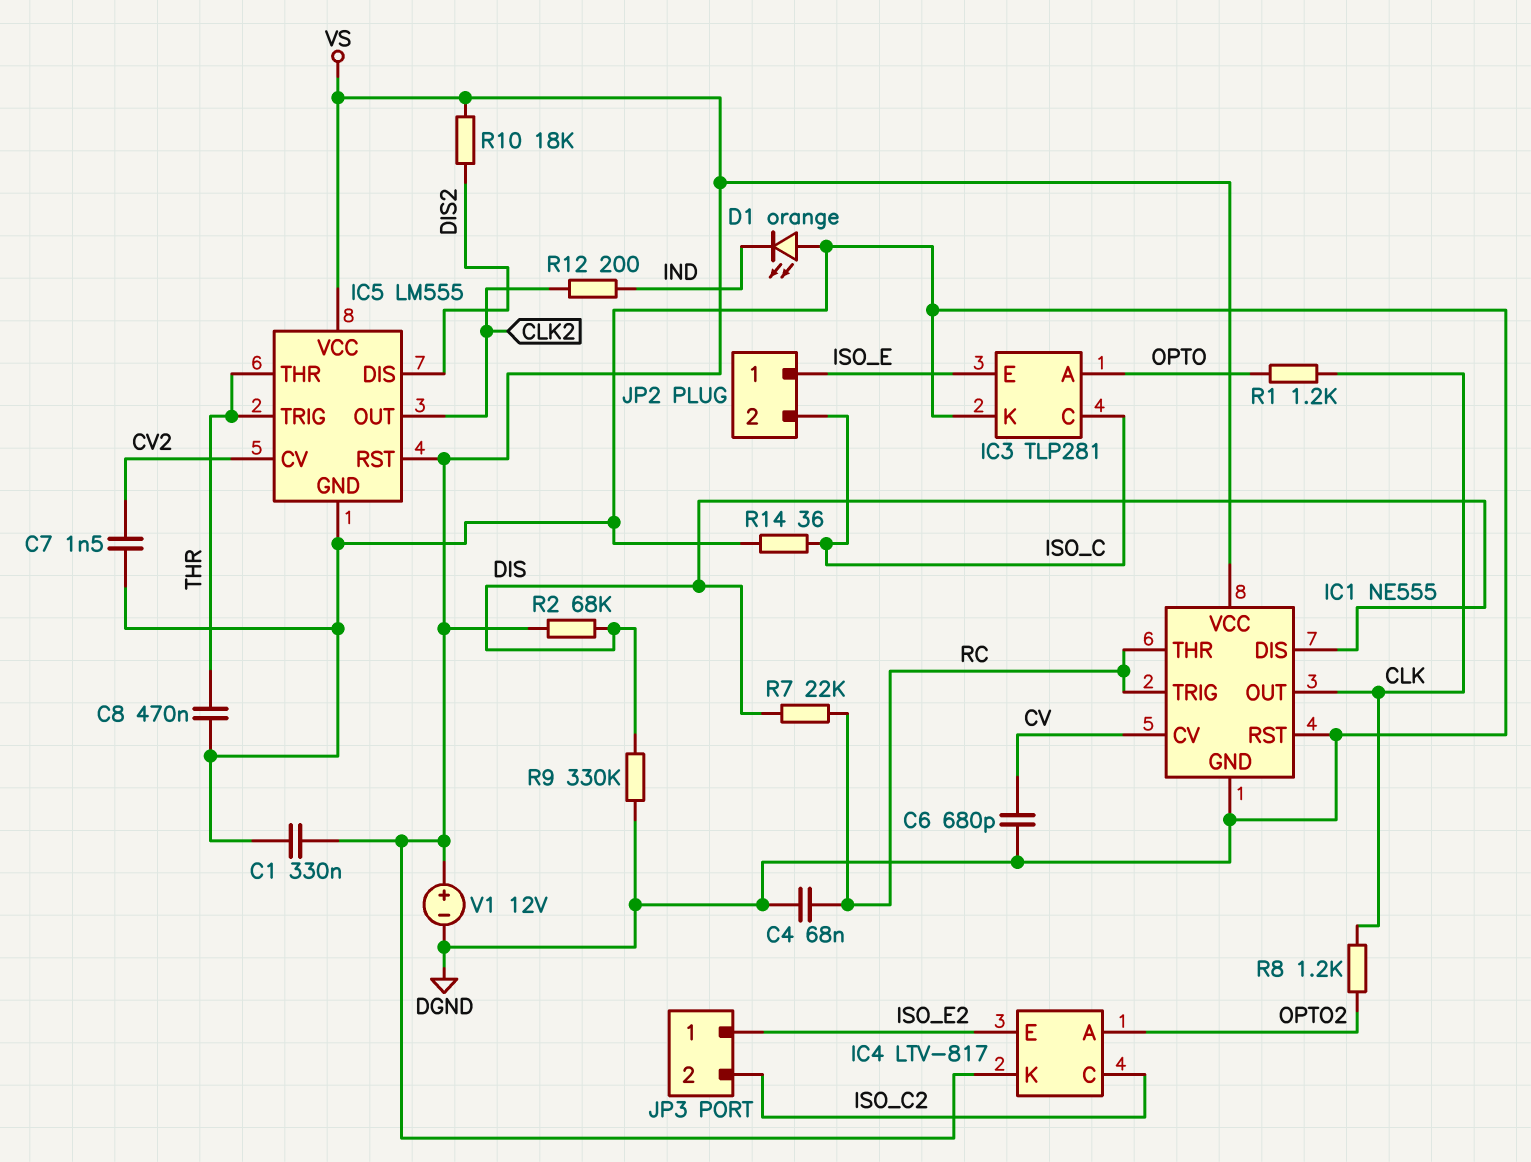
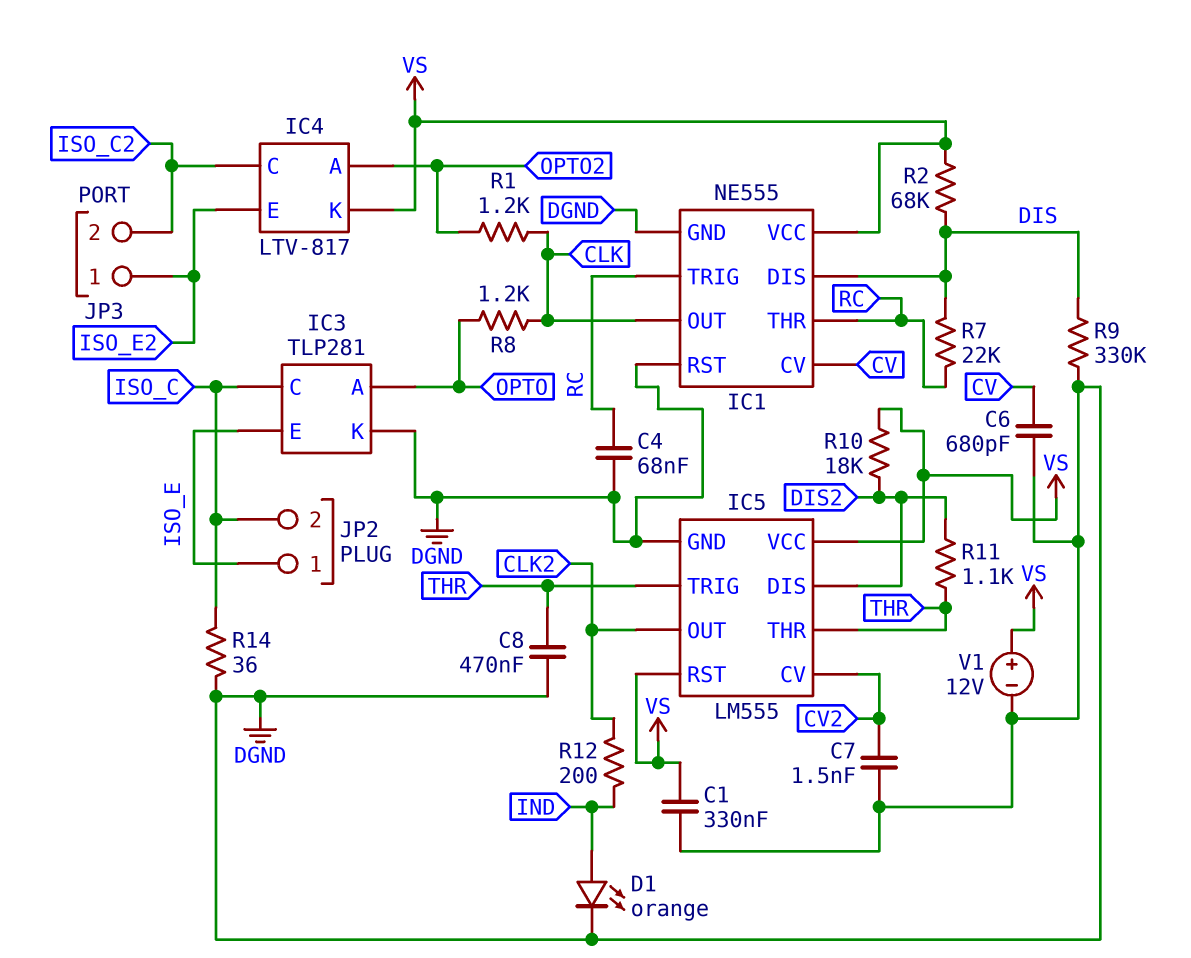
D1: LED orange (A DGND, K IND) -> LED orange (A IND, K DGND)
R1: 1.2k (CLK, OPTO) -> 1.2k (CLK, OPTO2)
R8: 1.2k (CLK, OPTO2) -> 1.2k (CLK, OPTO)
R11: none -> 1.1k (DIS2, THR)

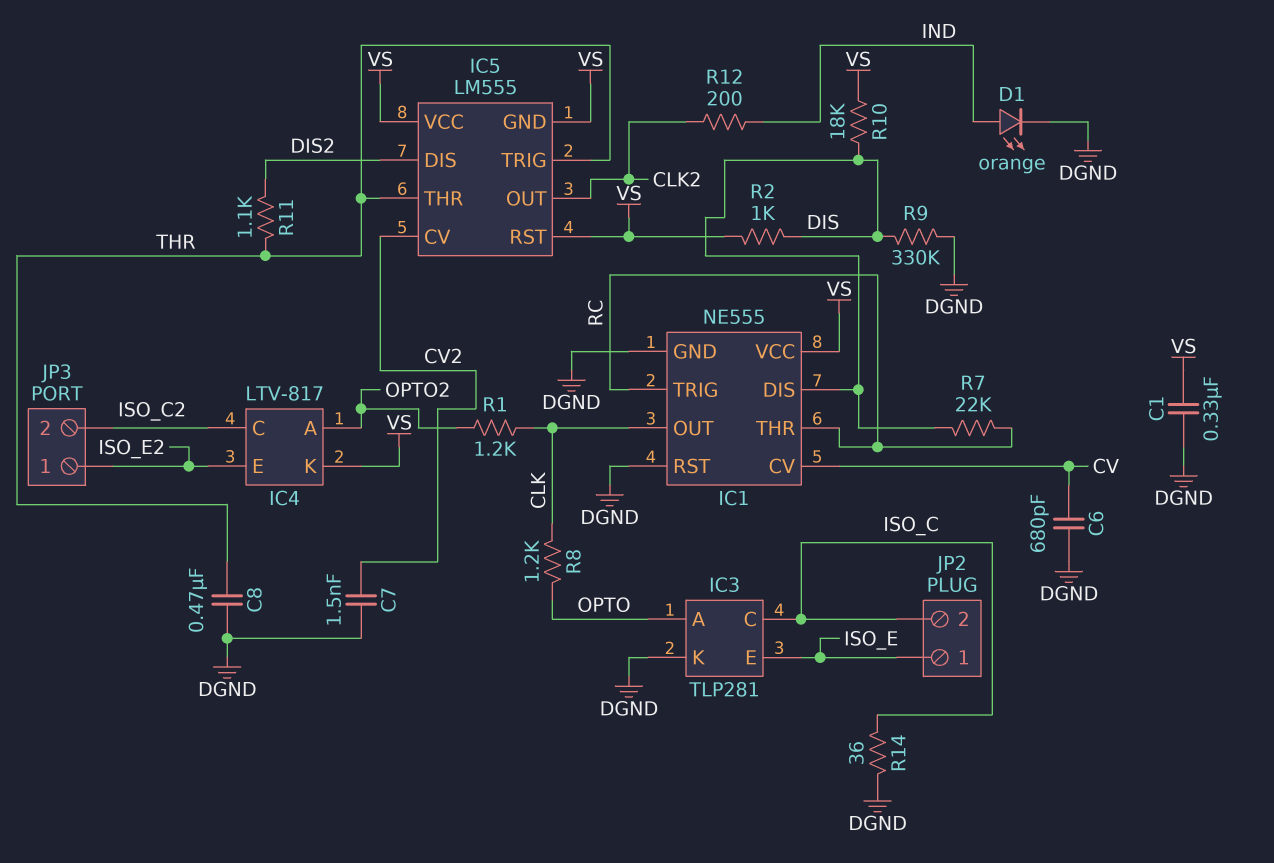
C4: 68nF (DGND, RC) -> none
IC5 pin GND: DGND -> VS
R2: 68k (DIS, VS) -> 1k (DIS, VS)
R10: 18k (DIS2, VS) -> 18k (DIS, VS)
V1: 12V (plus VS, minus DGND) -> none

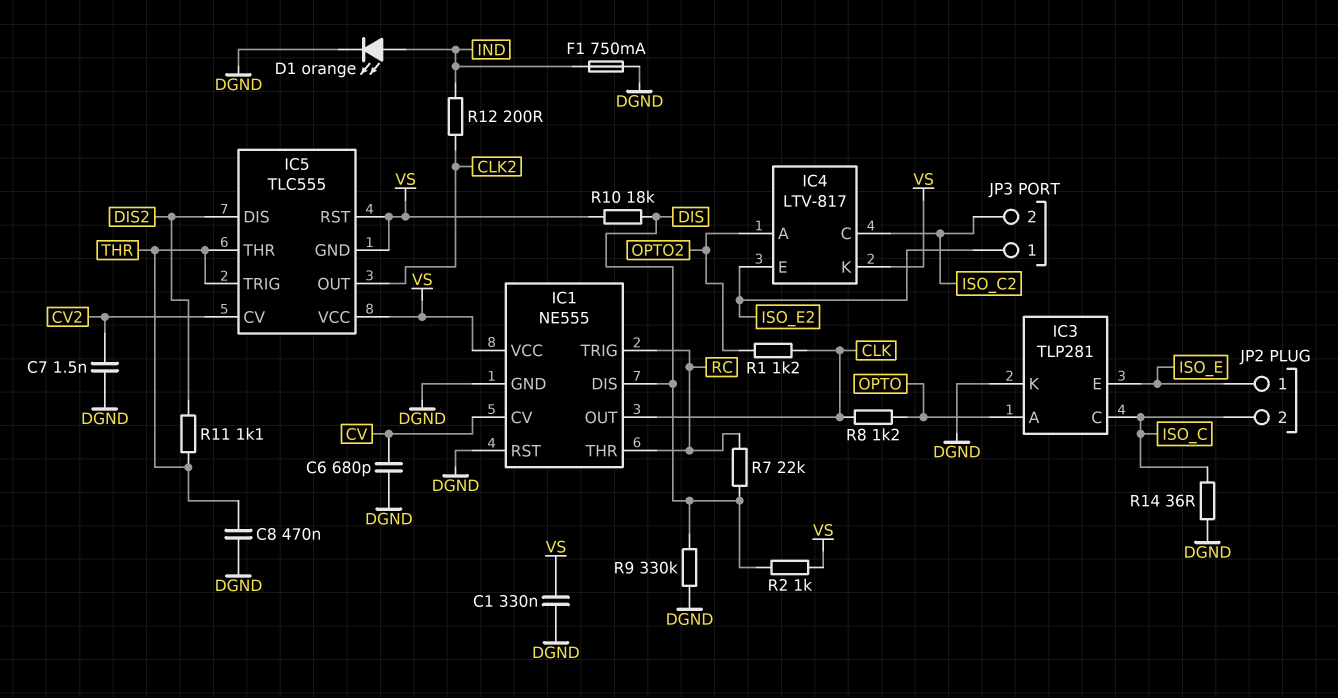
F1: none -> 750mA (DGND, IND)
IC5: LM555 -> TLC555

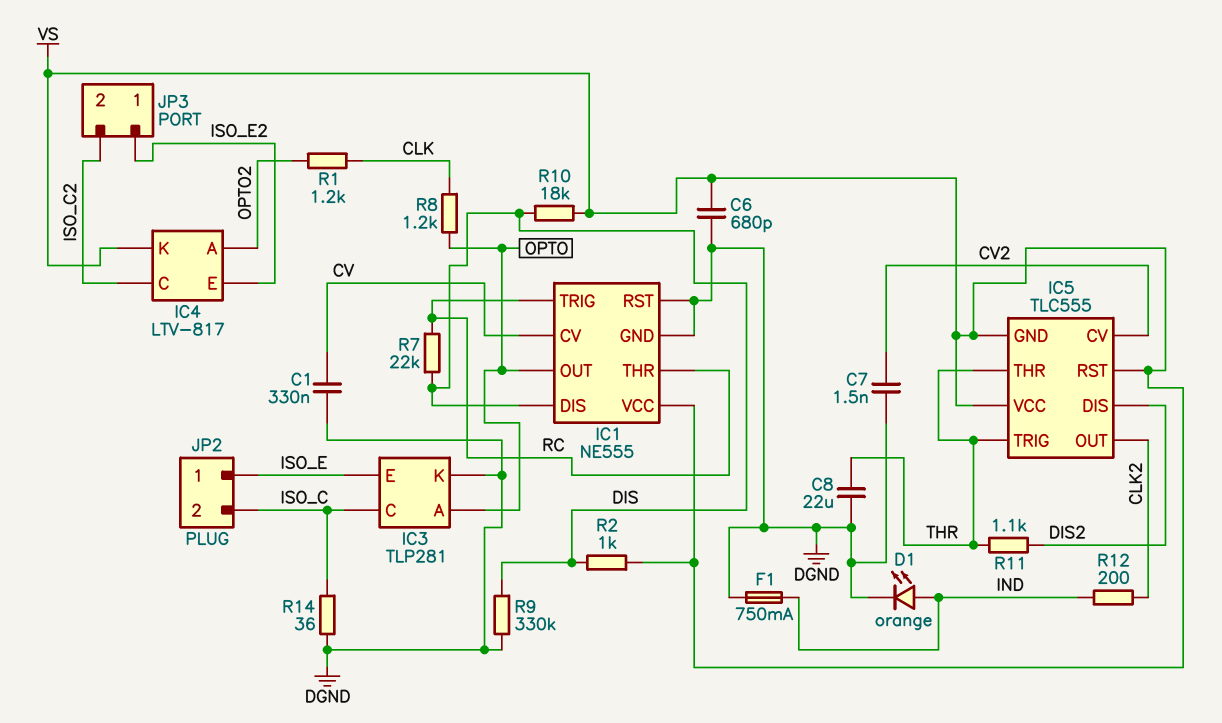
C1: 330nF (DGND, VS) -> 330nF (CV, DGND)
C6: 680pF (CV, DGND) -> 680pF (DGND, VS)
C8: 470nF (DGND, THR) -> 22uF (DGND, THR)
IC1 pin OUT: CLK -> OPTO

